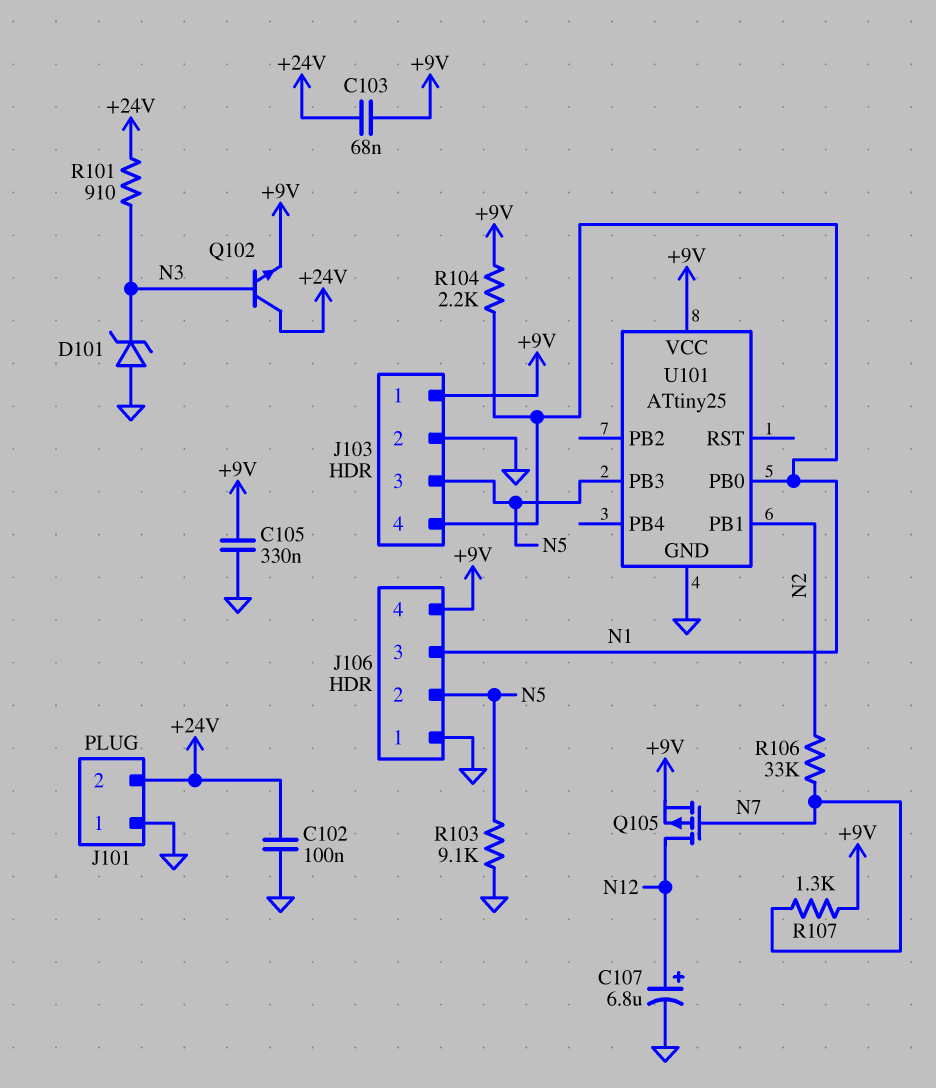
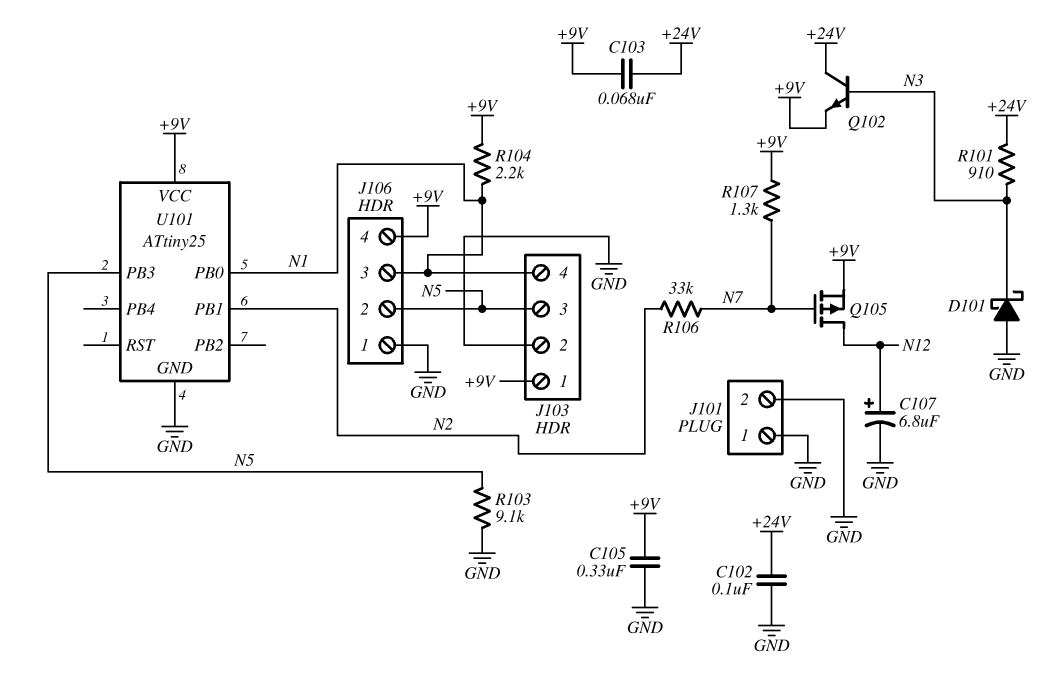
D101: zener (A GND, K N3) -> schottky (A GND, K N3)
J101 pin 2: +24V -> GND

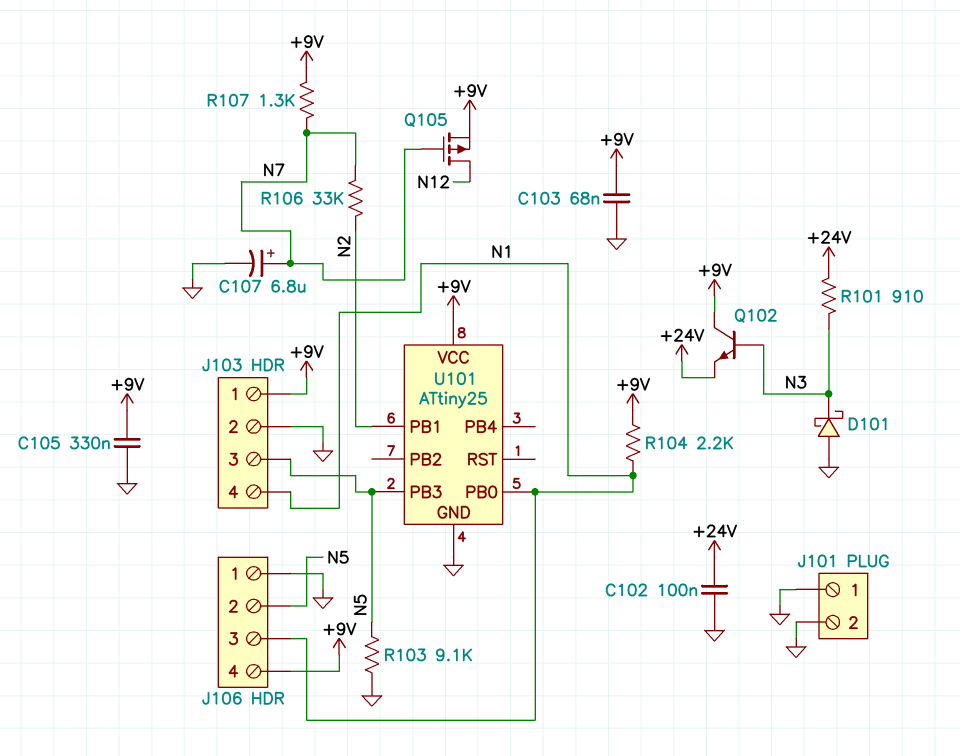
C103: 68nF (+9V, +24V) -> 68nF (+9V, GND)
C107: 6.8uF (plus N12, minus GND) -> 6.8uF (plus N7, minus GND)
Q102: NPN (B N3, C +24V, E +9V) -> NPN (B N3, C +9V, E +24V)

